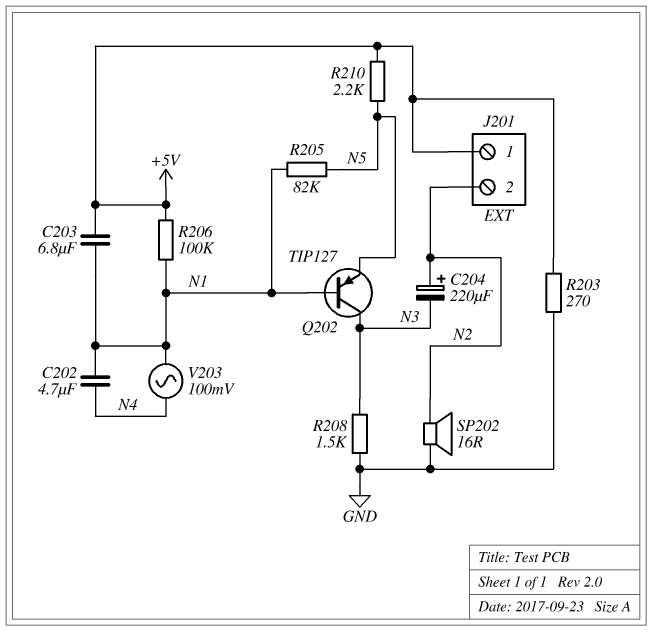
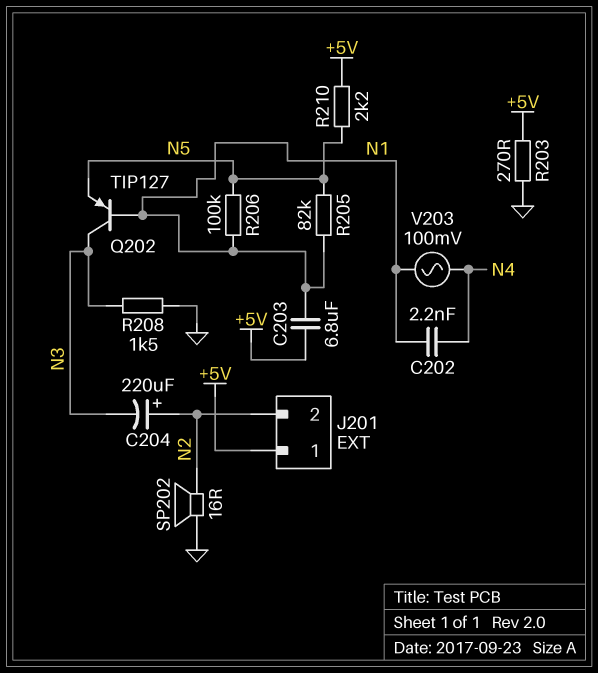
C202: 4.7uF (N1, N4) -> 2.2nF (N1, N4)
R206: 100k (+5V, N1) -> 100k (N1, N5)

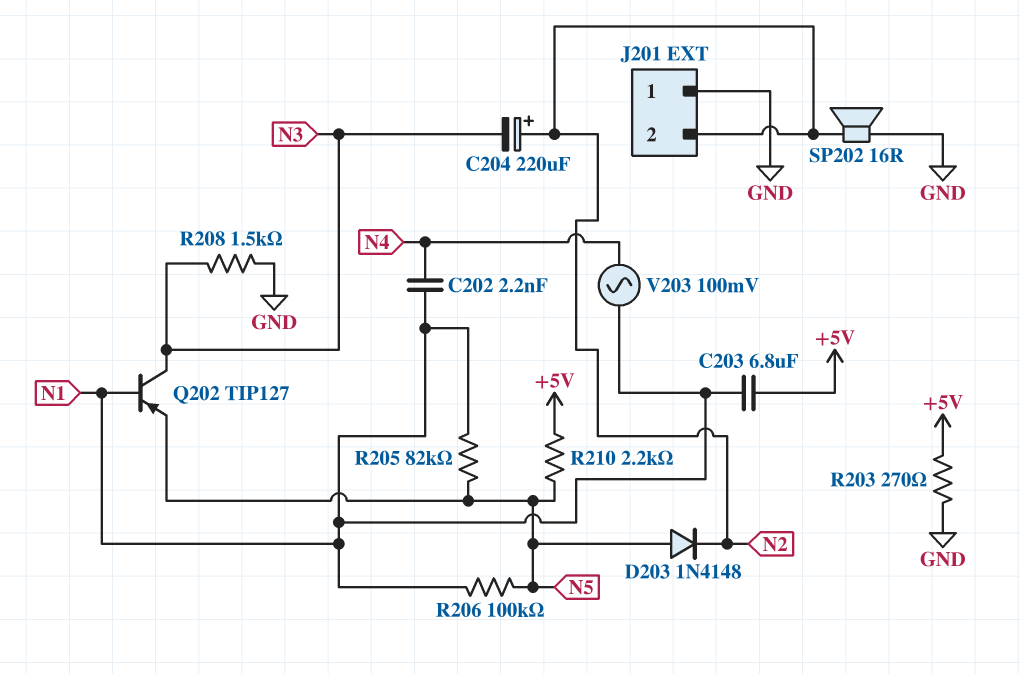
D203: none -> diode 1N4148 (A N5, K N2)
J201 pin 1: +5V -> GND

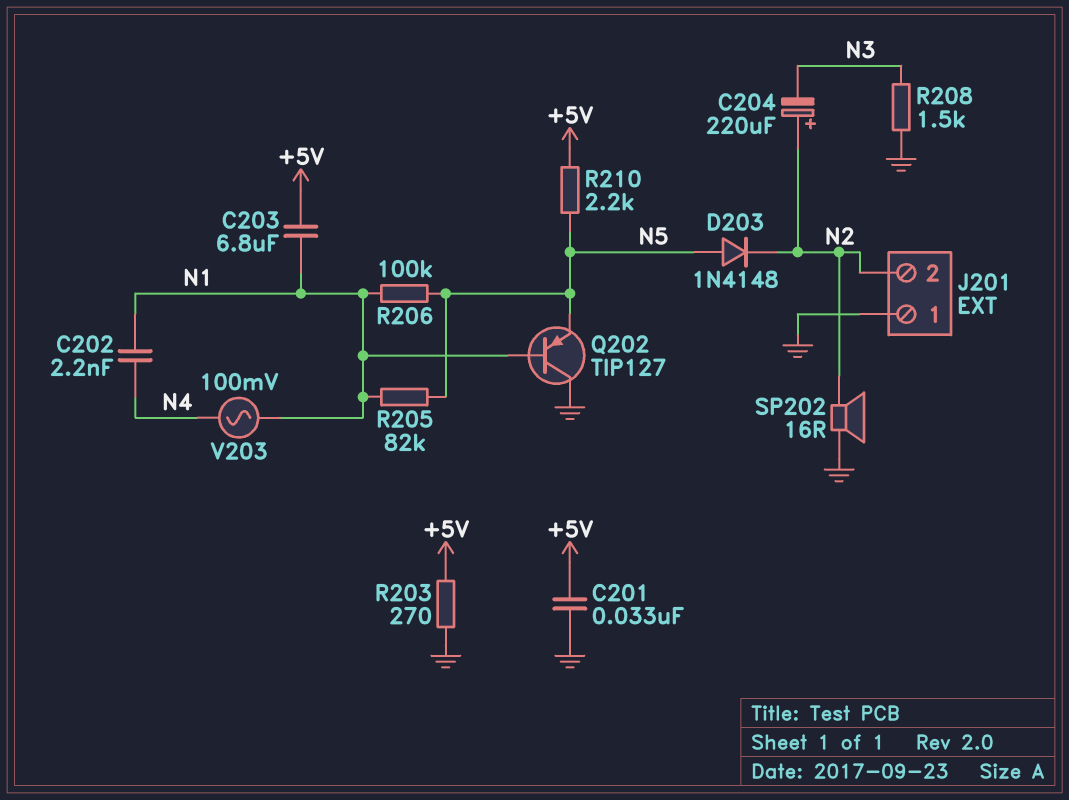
C201: none -> 33nF (+5V, GND)
Q202: PNP TIP127 (B N1, C N3, E N5) -> PNP TIP127 (B N1, C GND, E N5)

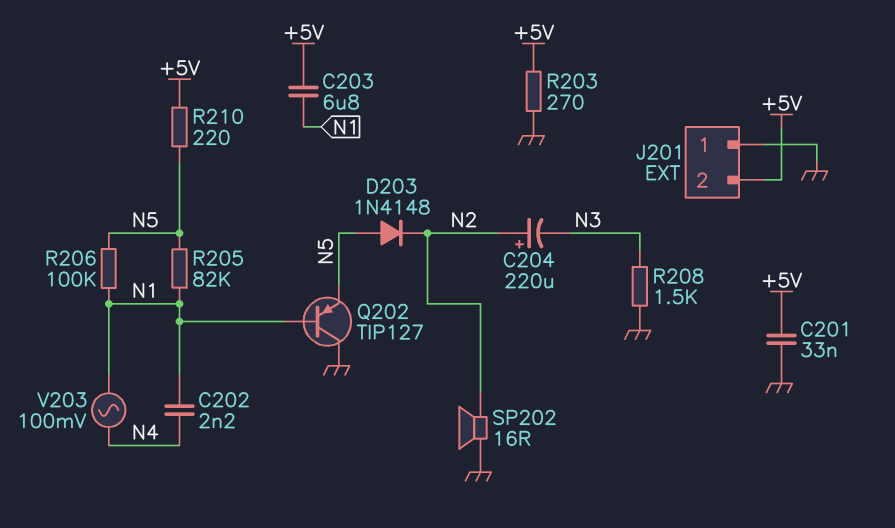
J201 pin 2: N2 -> +5V
R210: 2.2k (+5V, N5) -> 220 (+5V, N5)

